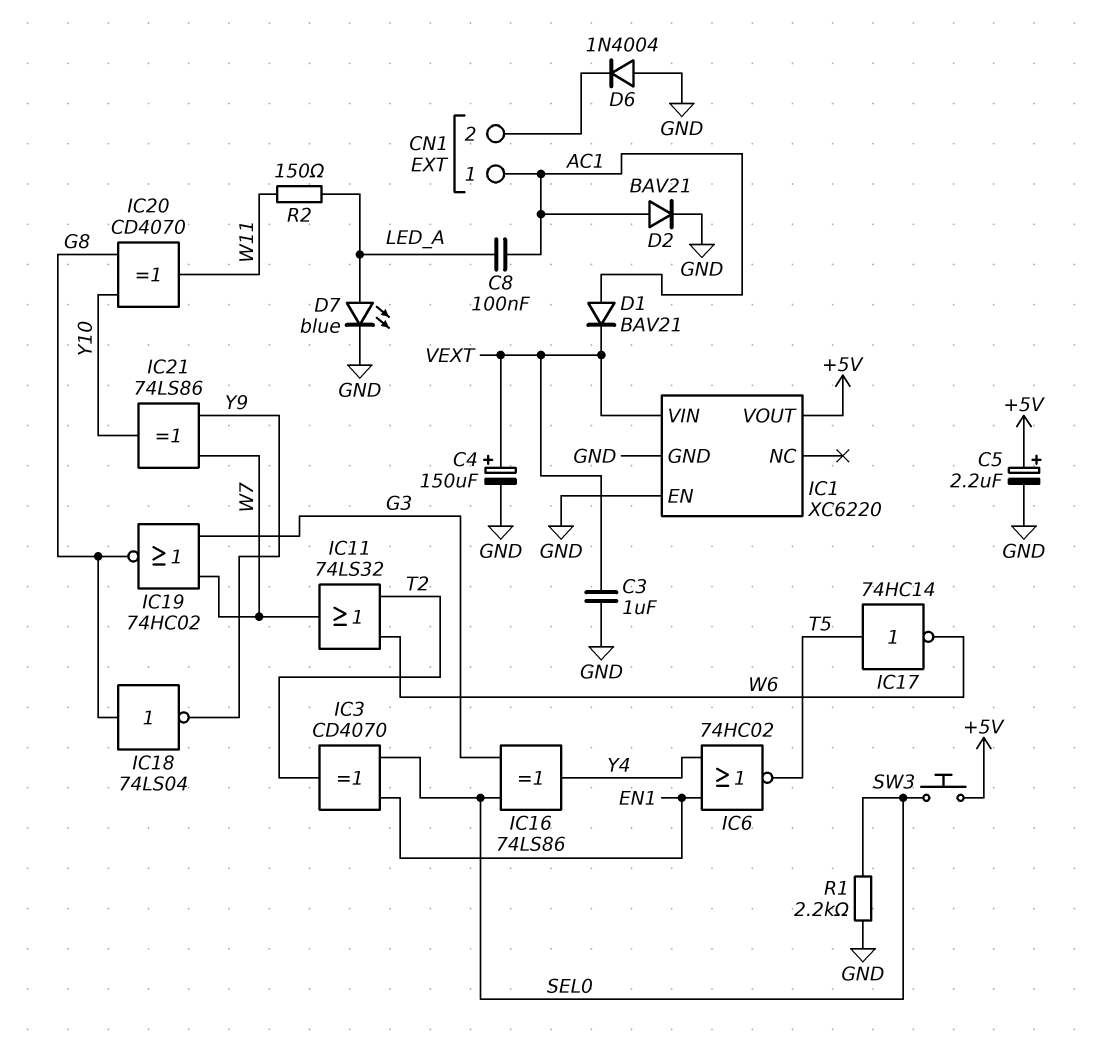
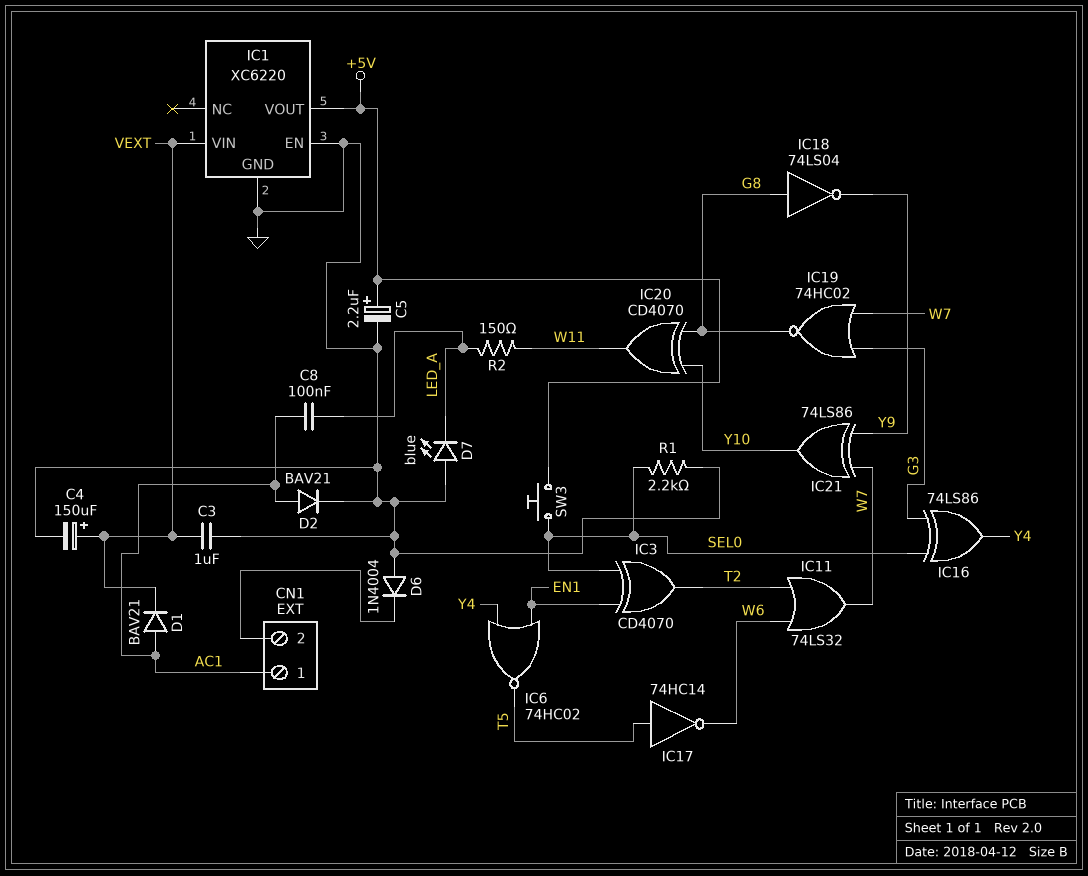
D7: LED blue (A LED_A, K GND) -> LED blue (A GND, K LED_A)

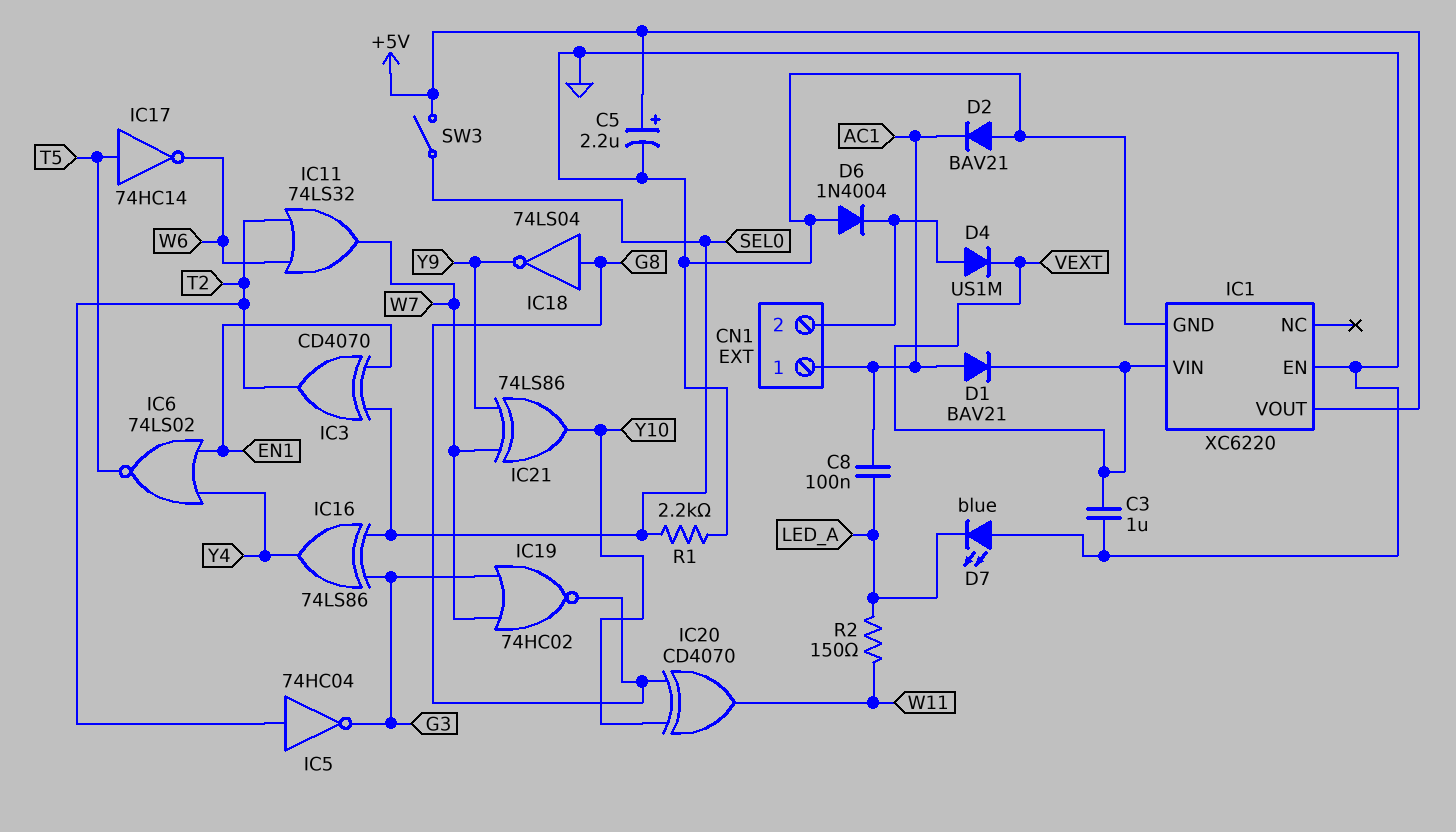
C4: 150uF (plus VEXT, minus GND) -> none
D2: diode BAV21 (A AC1, K GND) -> diode BAV21 (A GND, K AC1)
D4: none -> diode US1M (A CN1/2, K VEXT)
IC5: none -> NOT 74HC04 (in T2, out G3)
IC6: NOR 74HC02 (in EN1, in Y4, out T5) -> NOR 74LS02 (in EN1, in Y4, out T5)
SW3: button (+5V, SEL0) -> switch (+5V, SEL0)

